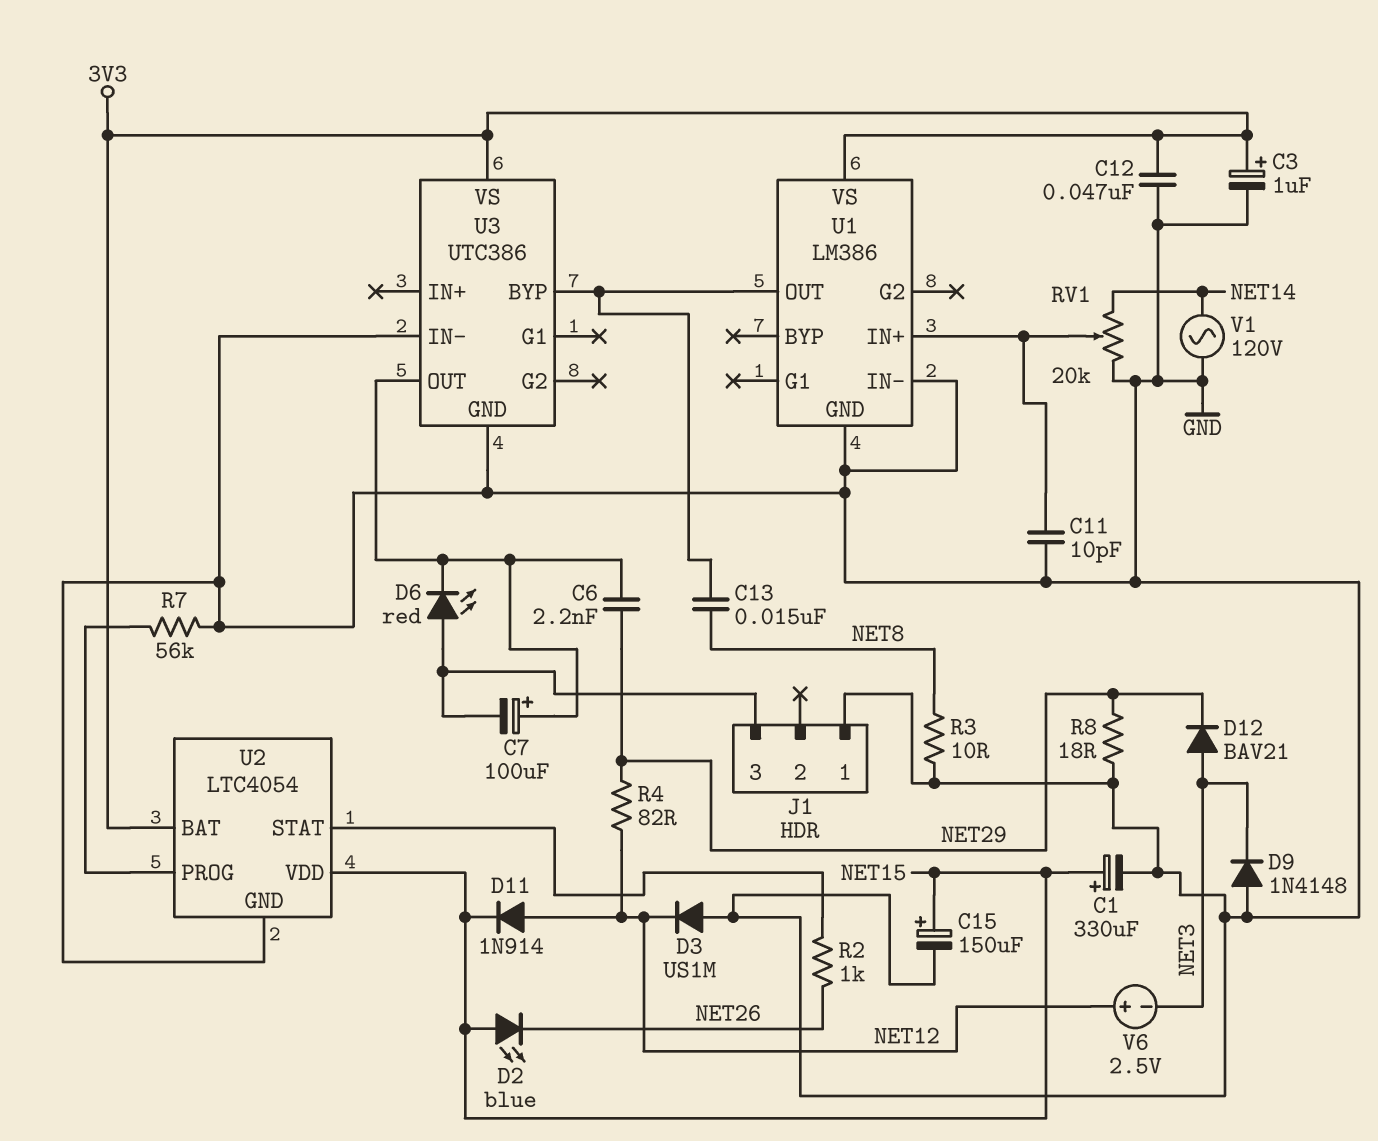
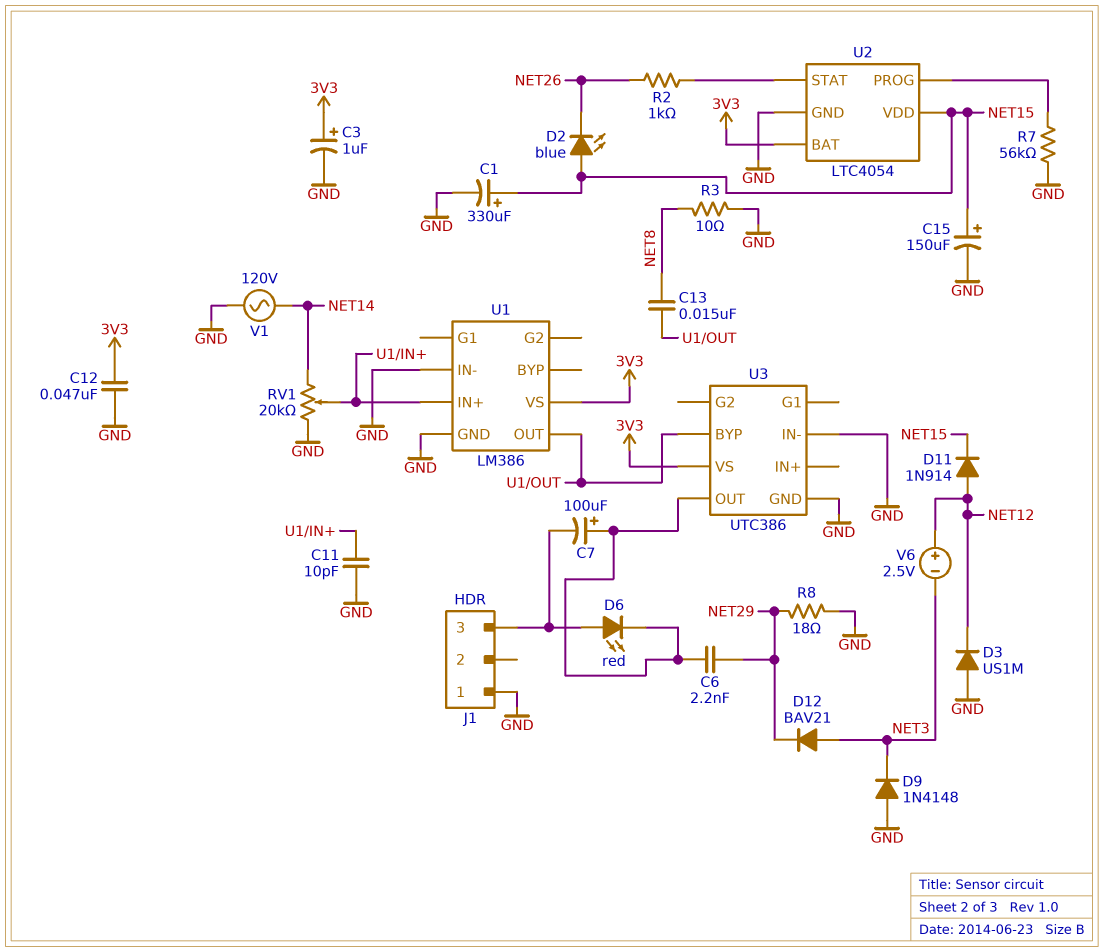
R4: 82 (NET12, NET29) -> none

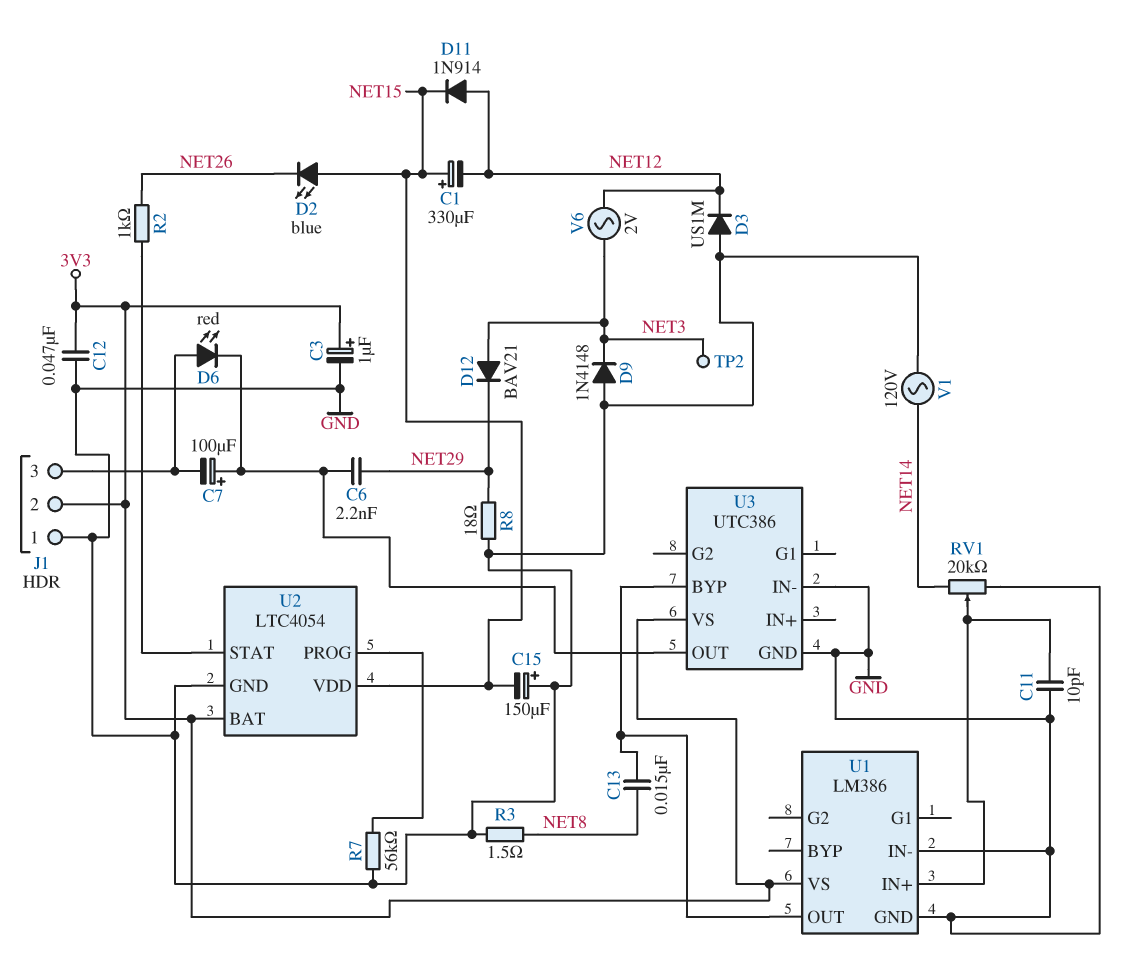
C1: 330uF (plus NET15, minus GND) -> 330uF (plus NET15, minus NET12)
C15: 150uF (plus NET15, minus GND) -> 150uF (plus GND, minus NET15)
J1 pin 2: none -> 3V3
R3: 10 (GND, NET8) -> 1.5 (GND, NET8)
TP2: none -> test point (NET3)
V6: 2.5V (plus NET12, minus NET3) -> AC 2V (NET3, NET12)

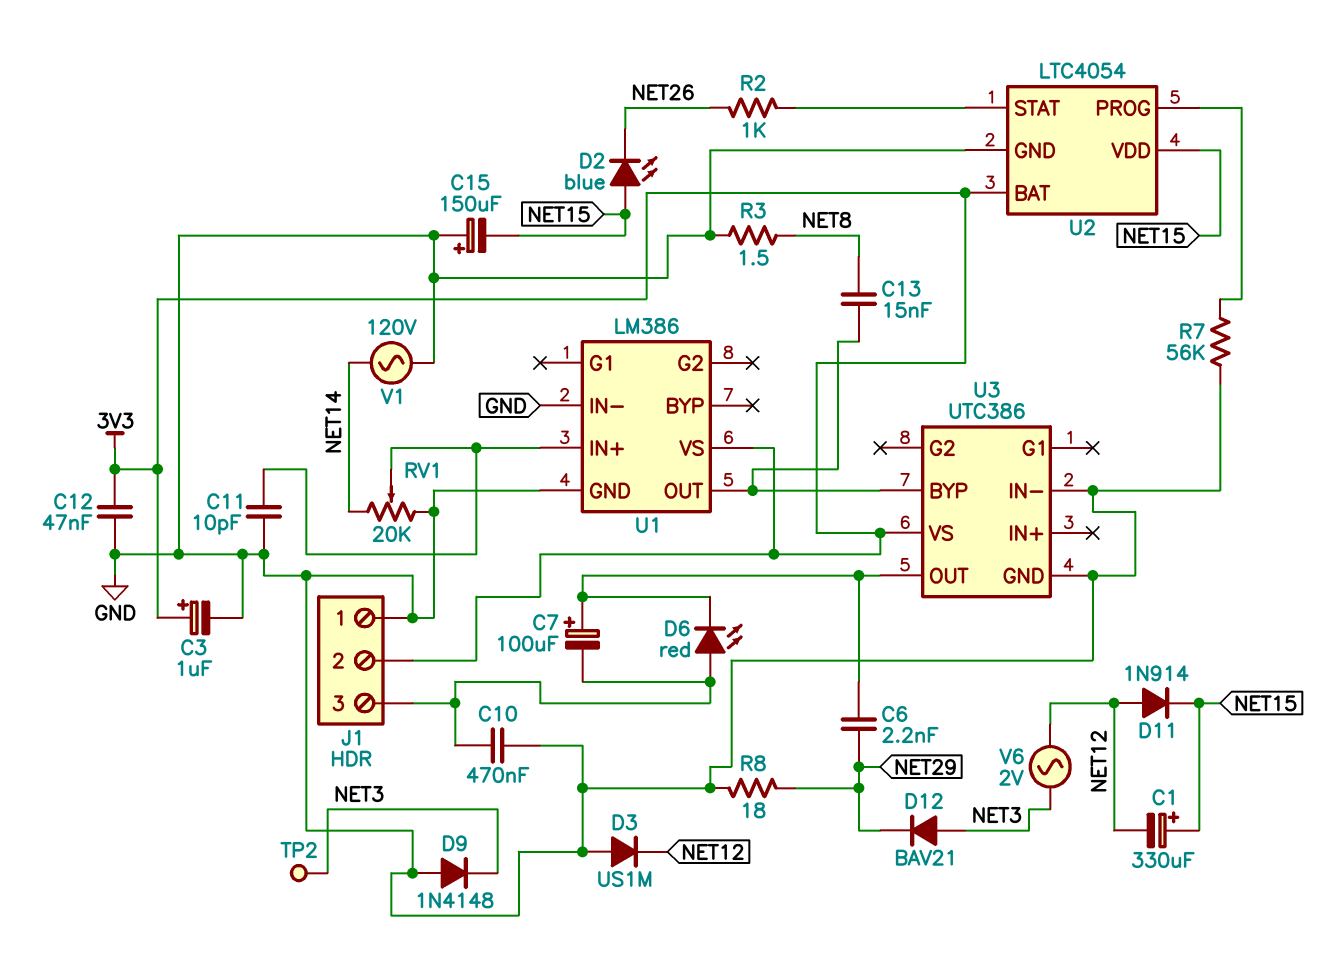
C10: none -> 470nF (GND, J1/3)

